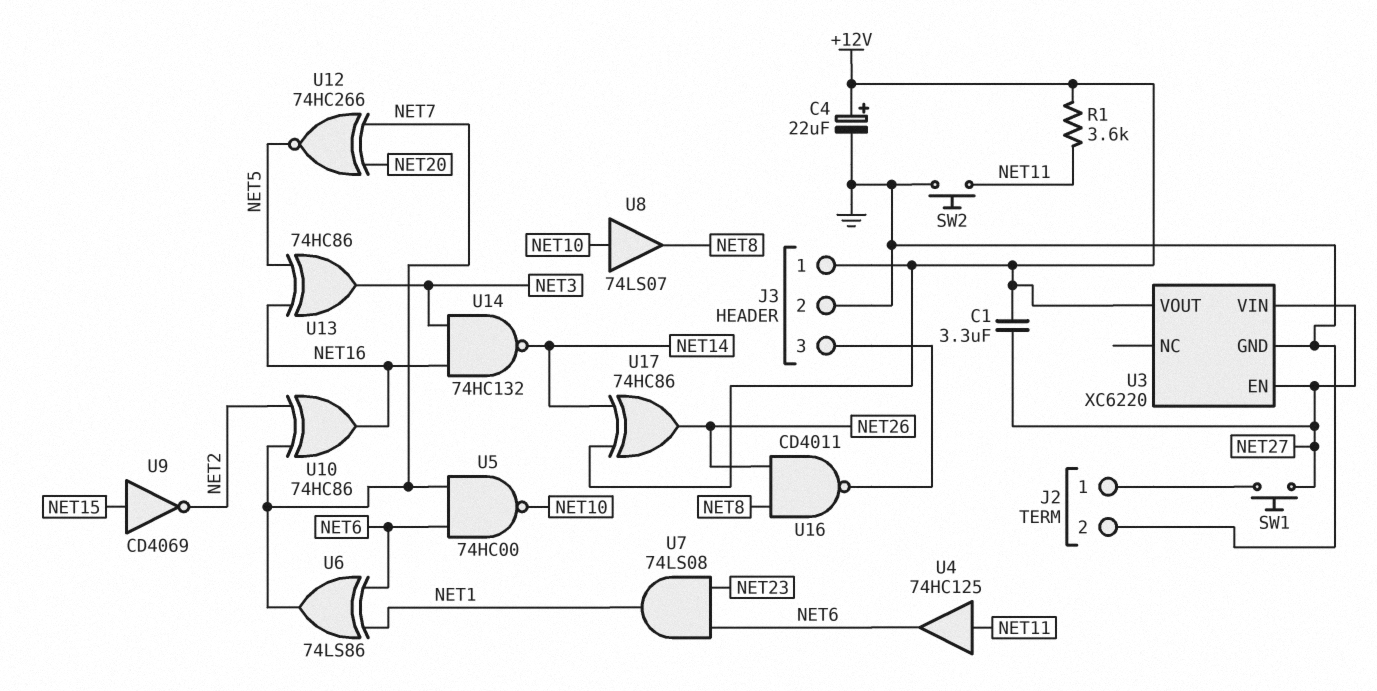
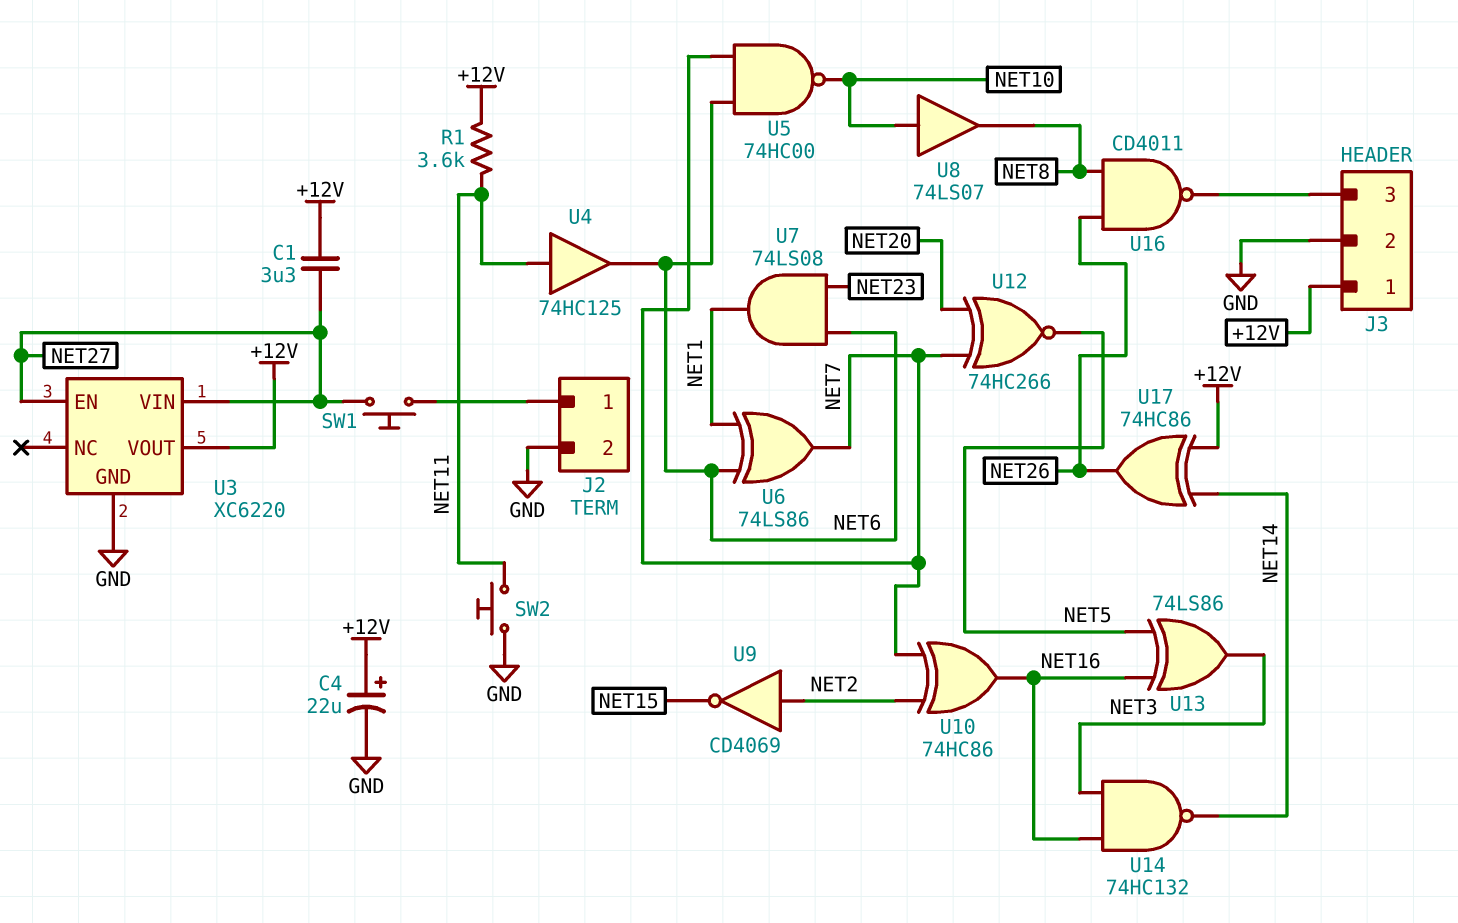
U9: NOT CD4069 (in NET15, out NET2) -> NOT CD4069 (in NET2, out NET15)
U13: XOR 74HC86 (in NET5, in NET16, out NET3) -> XOR 74LS86 (in NET5, in NET16, out NET3)

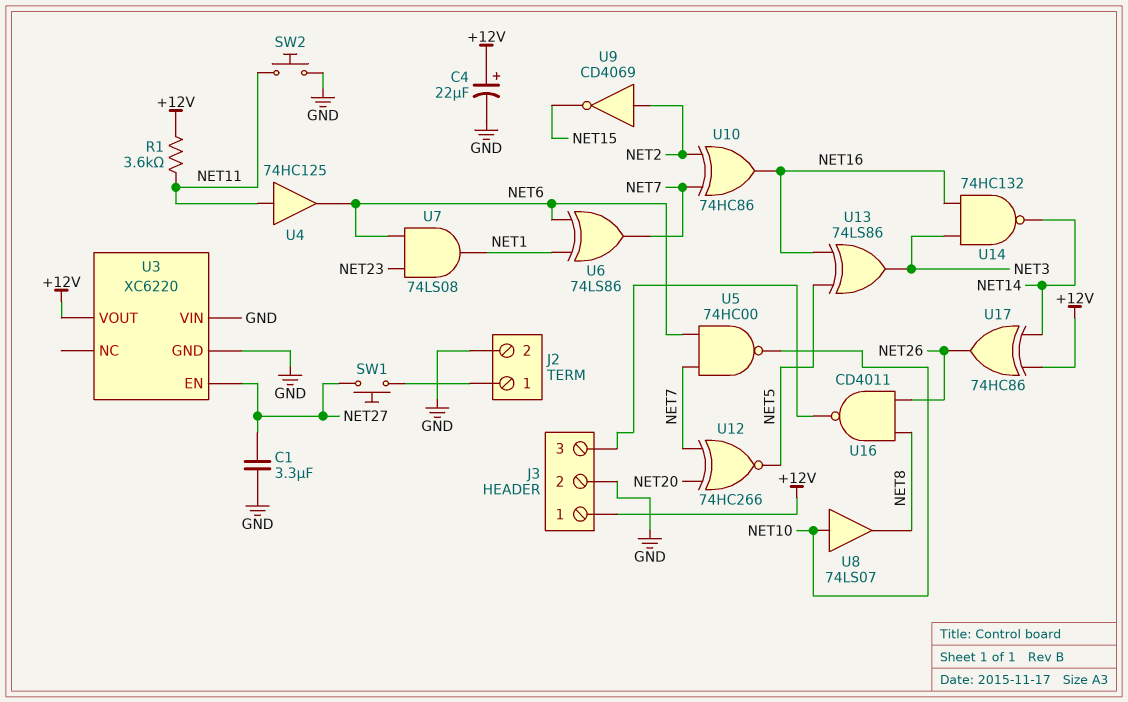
C1: 3.3uF (+12V, NET27) -> 3.3uF (GND, NET27)
U3 pin VIN: NET27 -> GND

